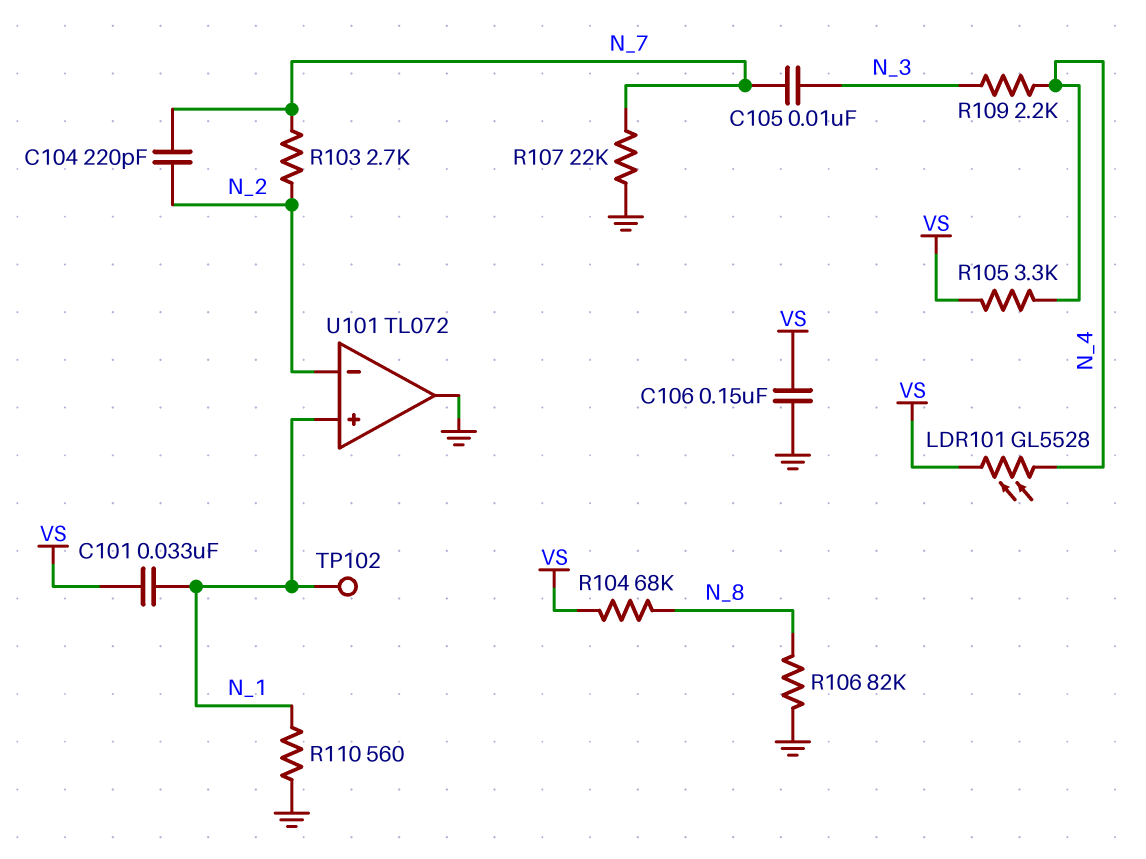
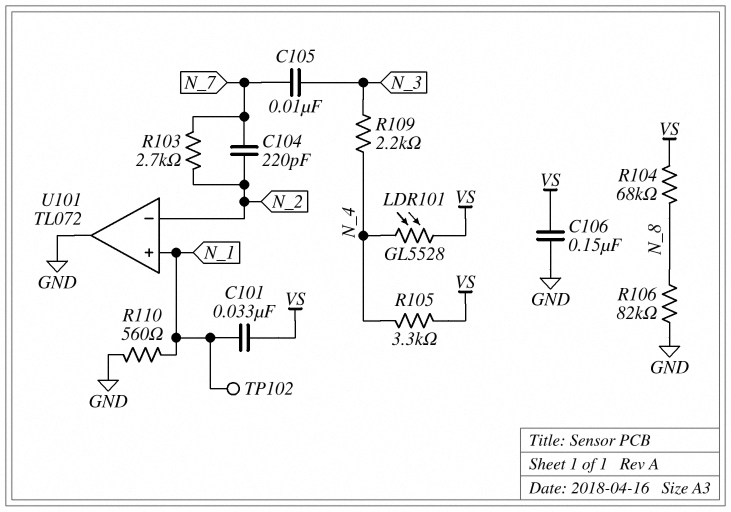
R107: 22k (GND, N_7) -> none

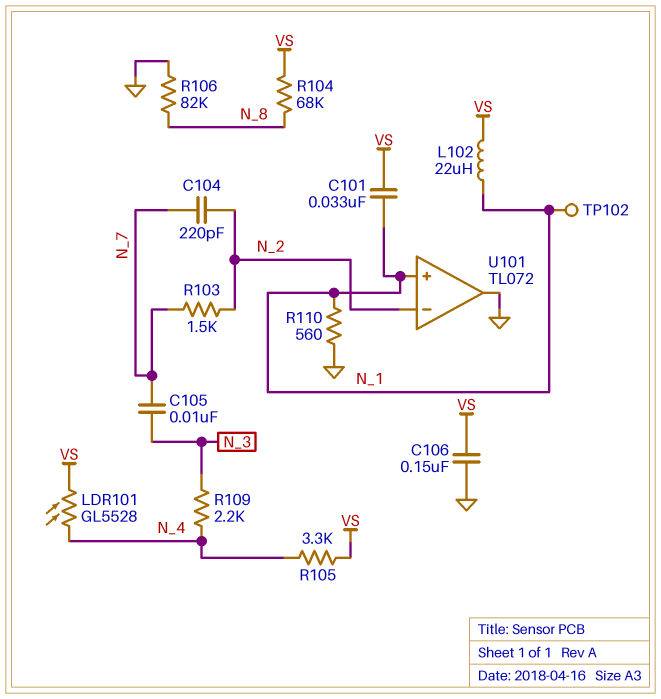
L102: none -> 22uH (N_1, VS)
R103: 2.7k (N_2, N_7) -> 1.5k (N_2, N_7)

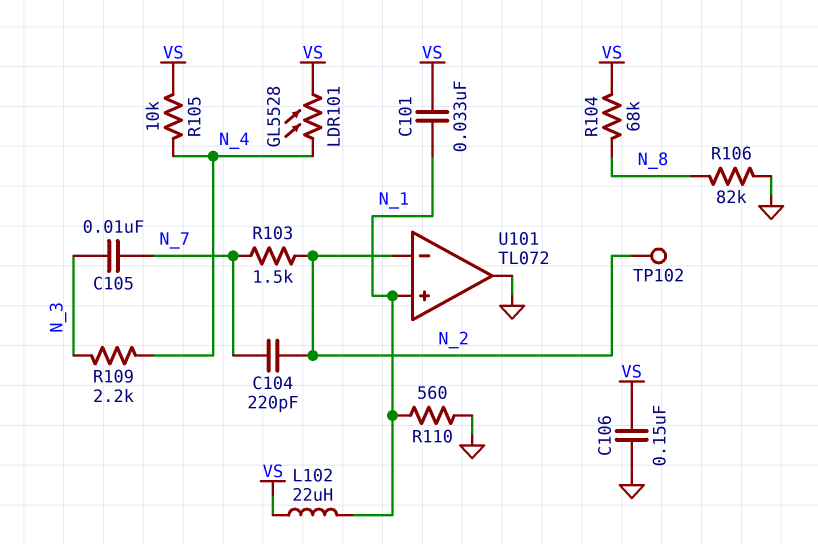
R105: 3.3k (N_4, VS) -> 10k (N_4, VS)
TP102: test point (N_1) -> test point (N_2)

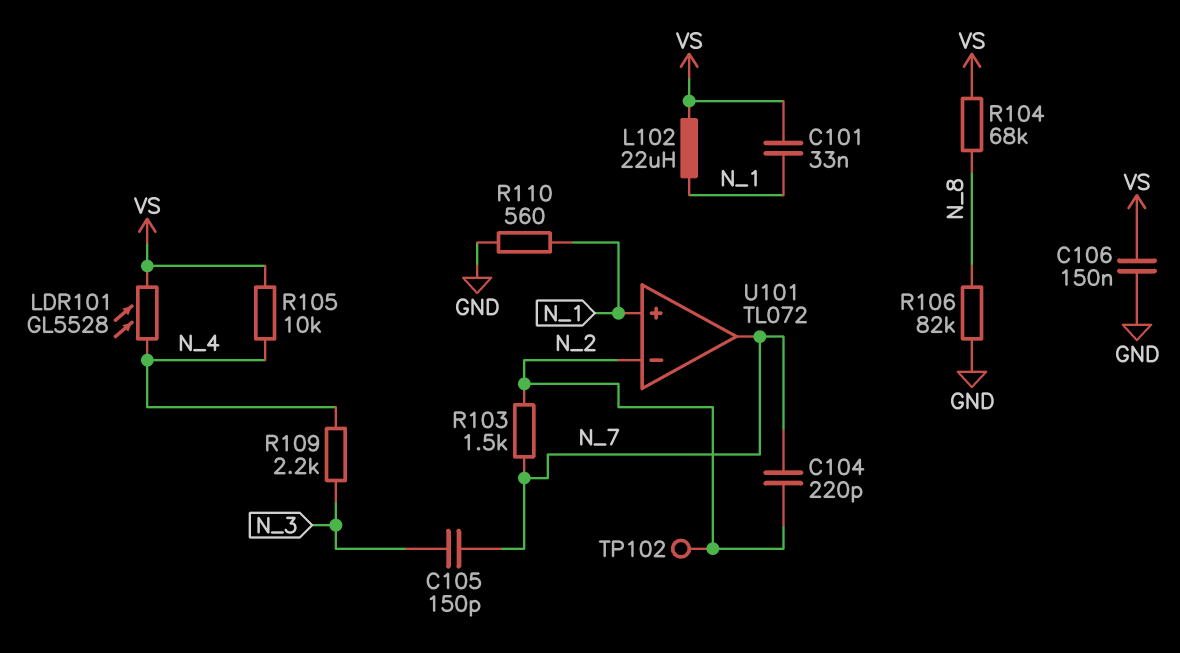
C105: 10nF (N_3, N_7) -> 150pF (N_3, N_7)
U101 pin out: GND -> N_7

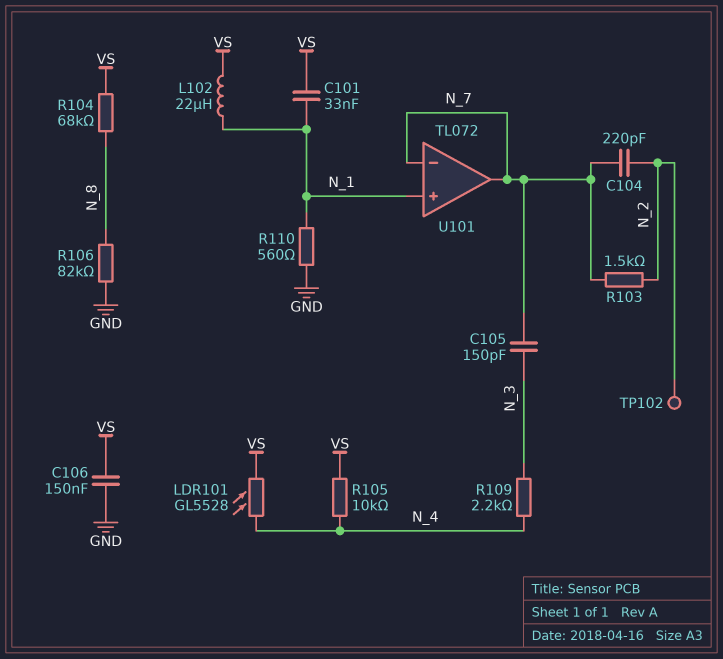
U101 pin in-: N_2 -> N_7

